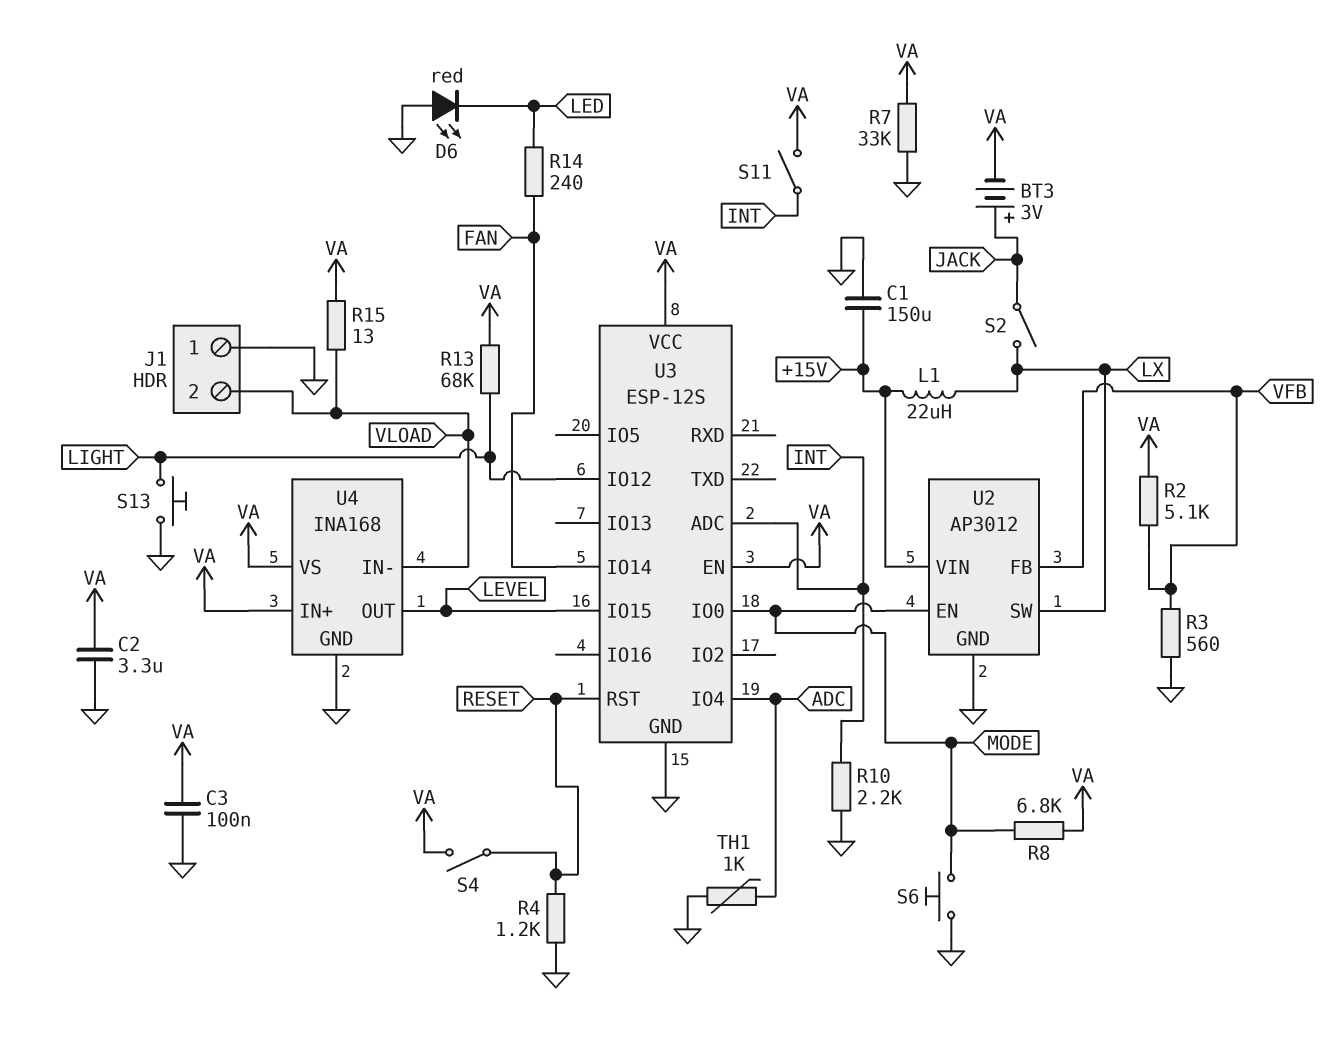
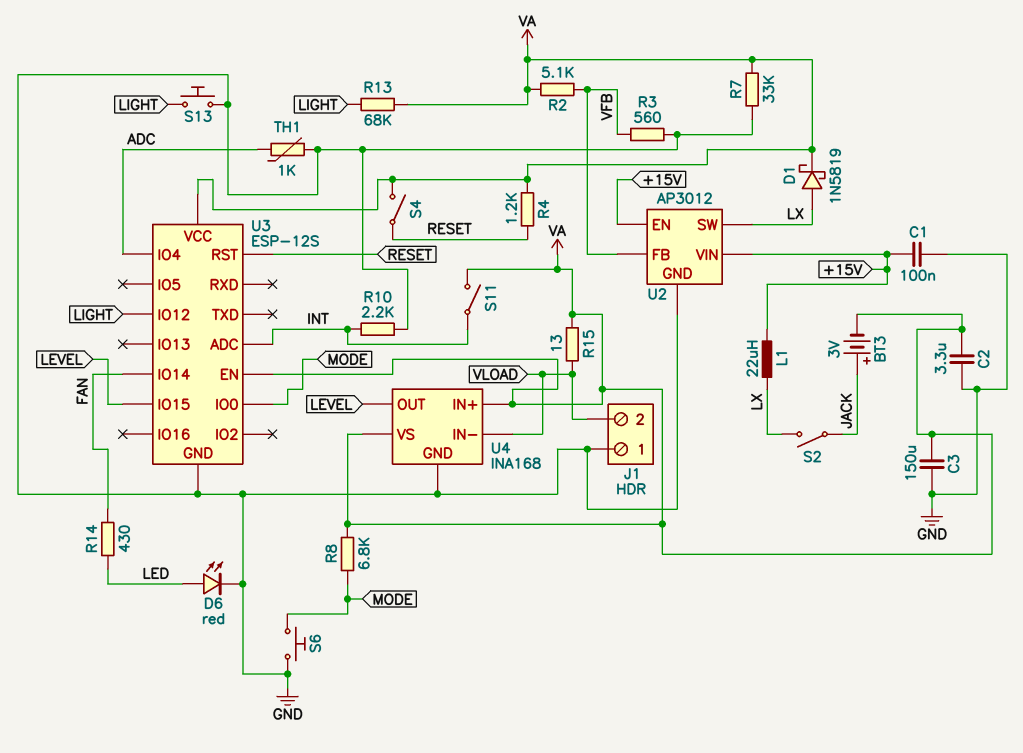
C1: 150uF (+15V, GND) -> 100nF (+15V, GND)
C3: 100nF (GND, VA) -> 150uF (GND, VA)
D1: none -> schottky 1N5819 (A LX, K VA)
D6: LED red (A GND, K LED) -> LED red (A LED, K GND)
R4: 1.2k (GND, RESET) -> 1.2k (RESET, VA)
R14: 240 (FAN, LED) -> 430 (FAN, LED)
U2 pin EN: MODE -> +15V

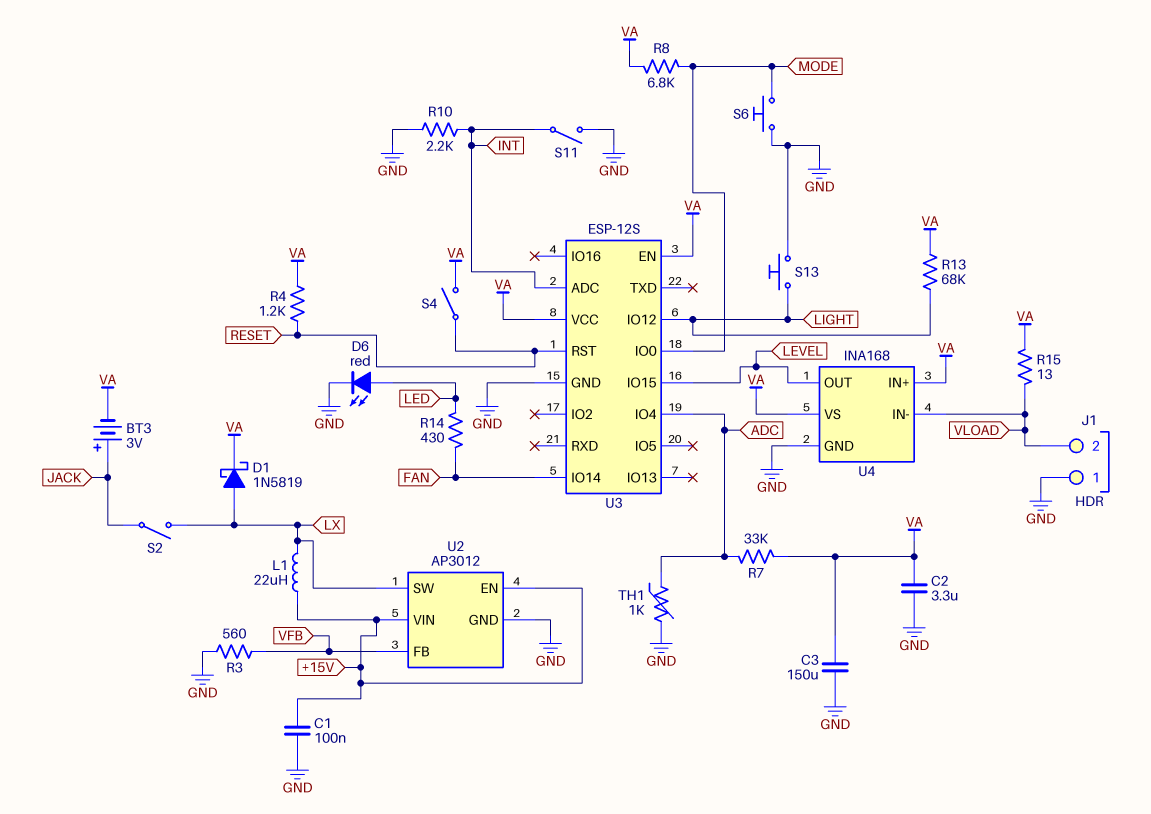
R2: 5.1k (VA, VFB) -> none
R7: 33k (GND, VA) -> 33k (ADC, VA)
S11: switch (INT, VA) -> switch (GND, INT)

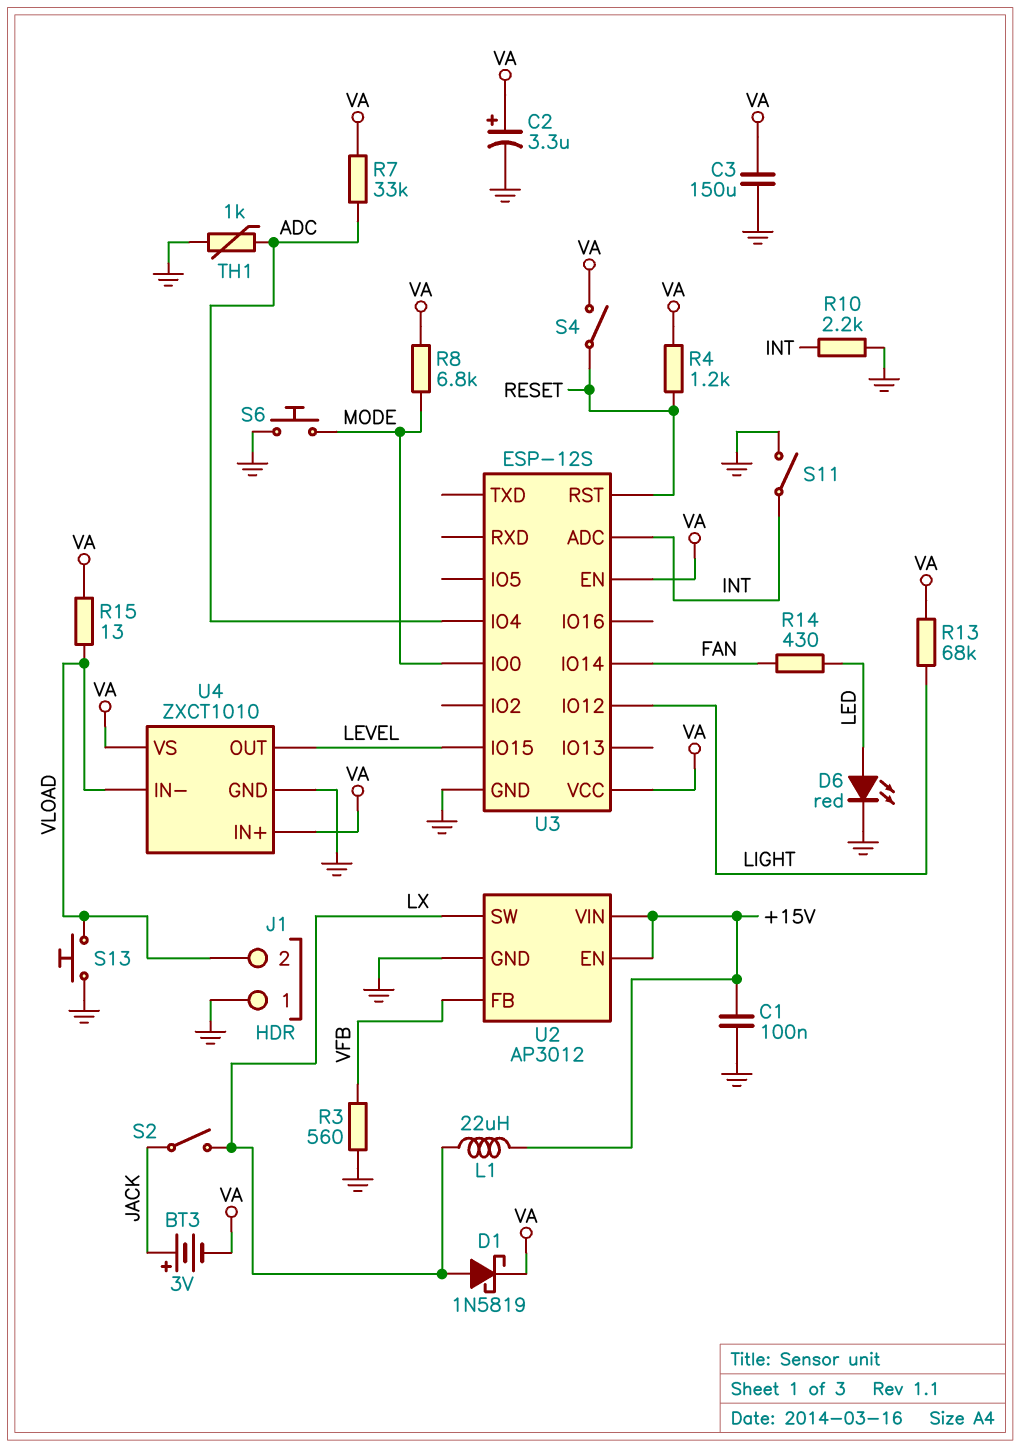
C2: 3.3uF (GND, VA) -> 3.3uF (plus VA, minus GND)
S13: button (GND, LIGHT) -> button (GND, VLOAD)
U4: INA168 -> ZXCT1010

